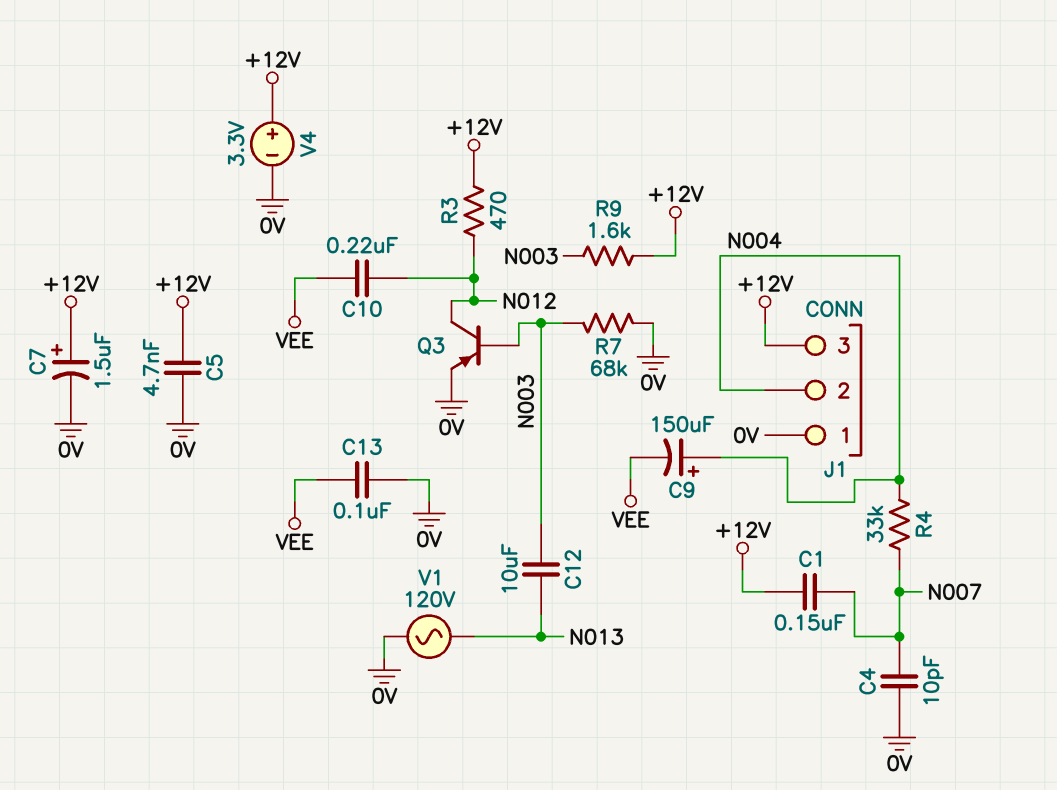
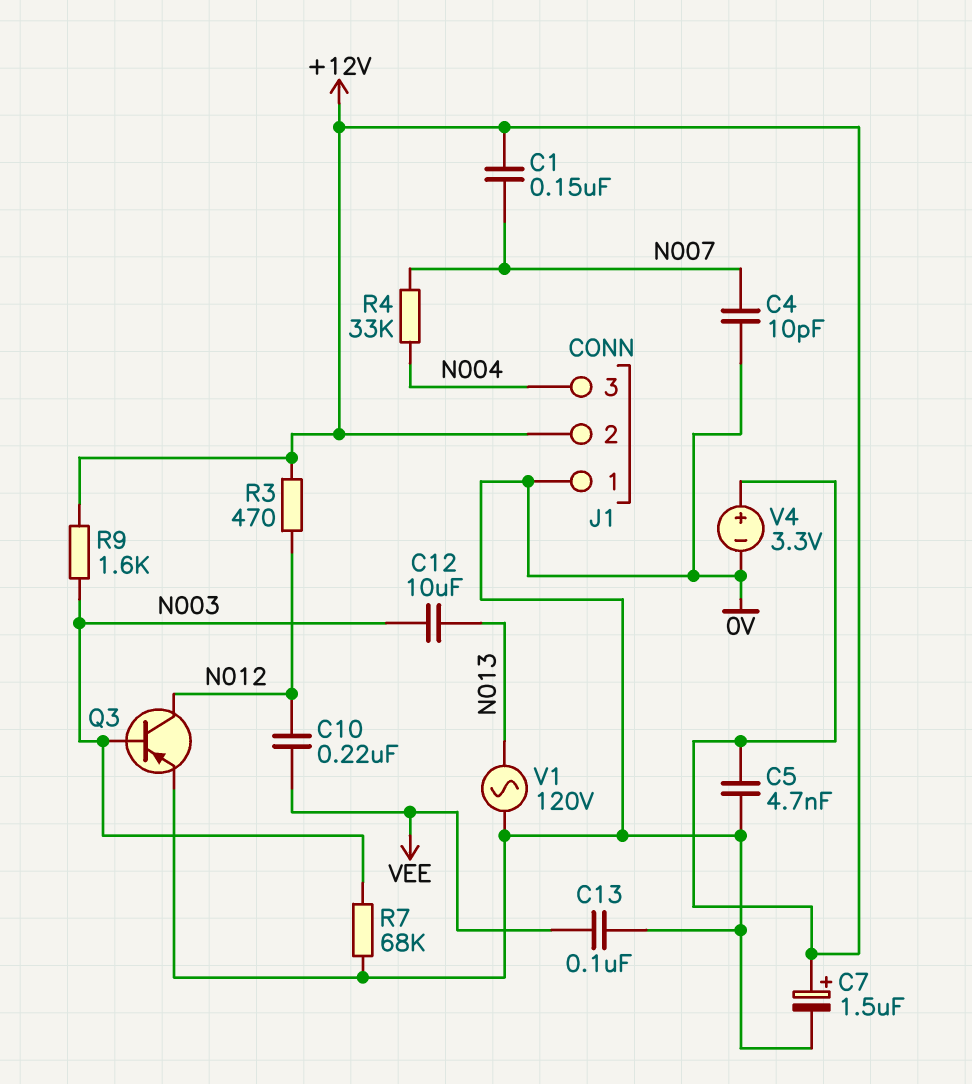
C9: 150uF (plus N004, minus VEE) -> none
J1 pin 2: N004 -> +12V
J1 pin 3: +12V -> N004

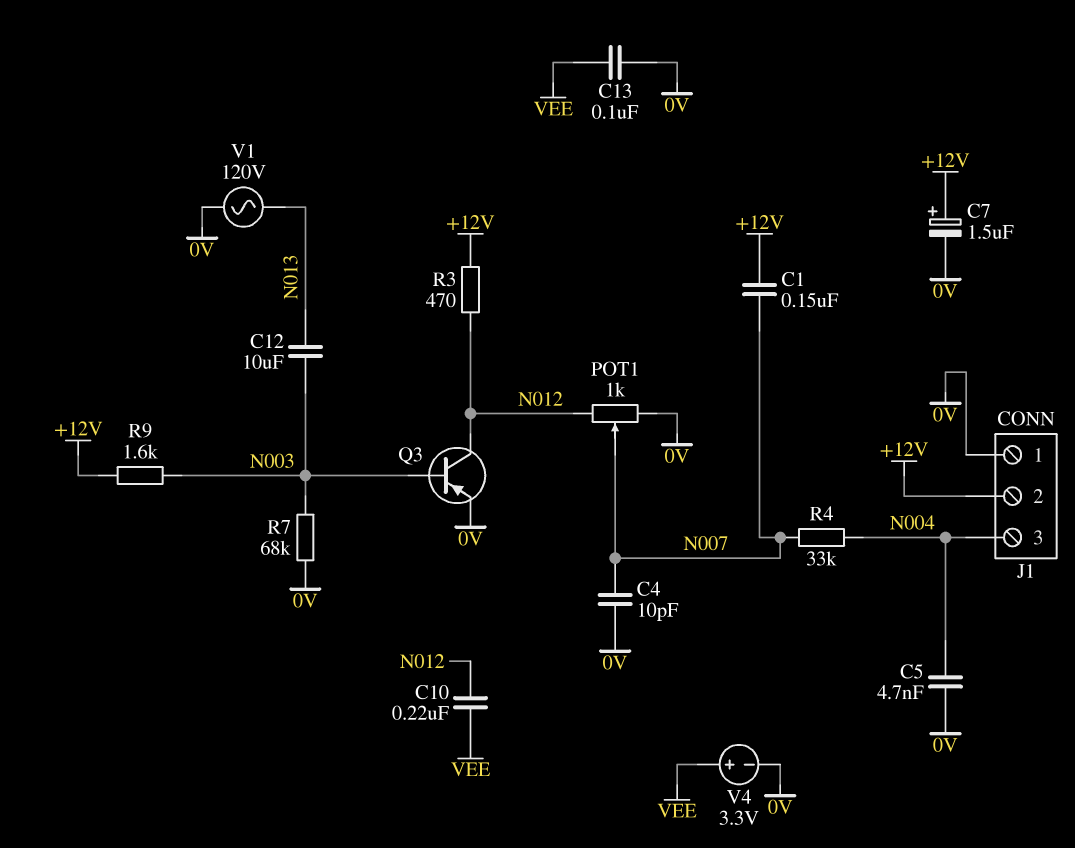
C5: 4.7nF (+12V, 0V) -> 4.7nF (0V, N004)
POT1: none -> 1k (0V, N012, wiper N007)
V4: 3.3V (plus +12V, minus 0V) -> 3.3V (plus VEE, minus 0V)

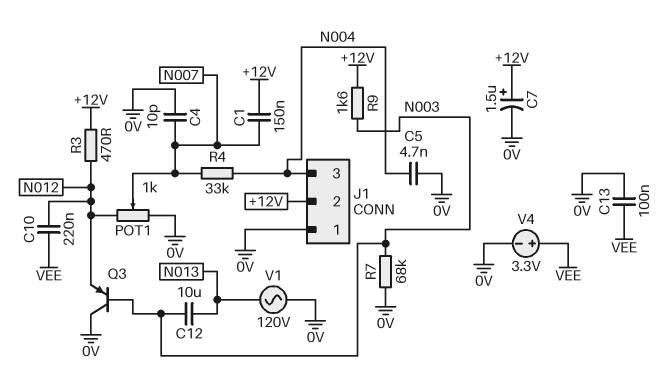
Q3: PNP (B N003, C N012, E 0V) -> PNP (B N003, C 0V, E N012)

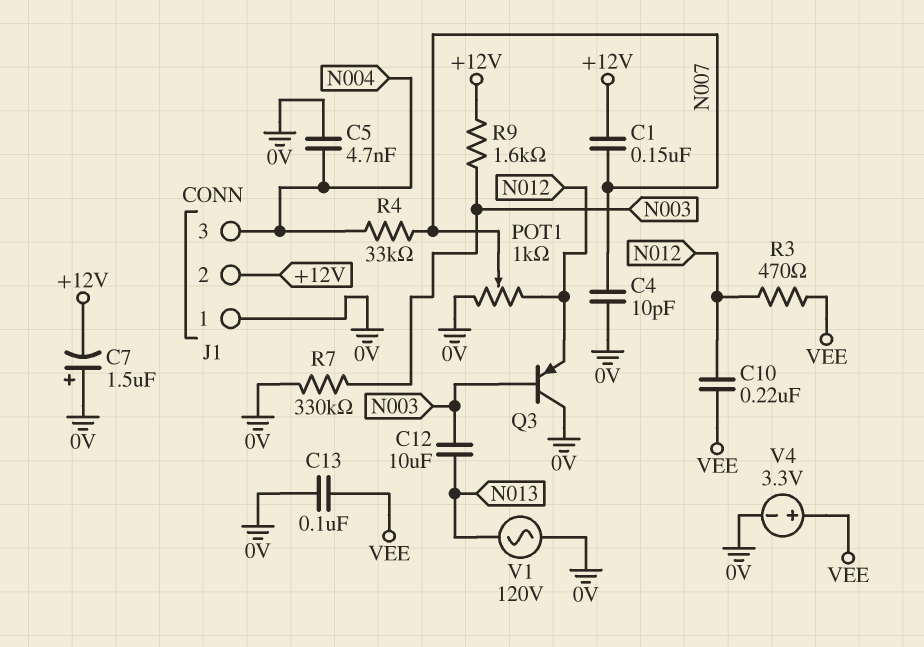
C7: 1.5uF (plus +12V, minus 0V) -> 1.5uF (plus 0V, minus +12V)
R3: 470 (+12V, N012) -> 470 (N012, VEE)
R7: 68k (0V, N003) -> 330k (0V, N003)

